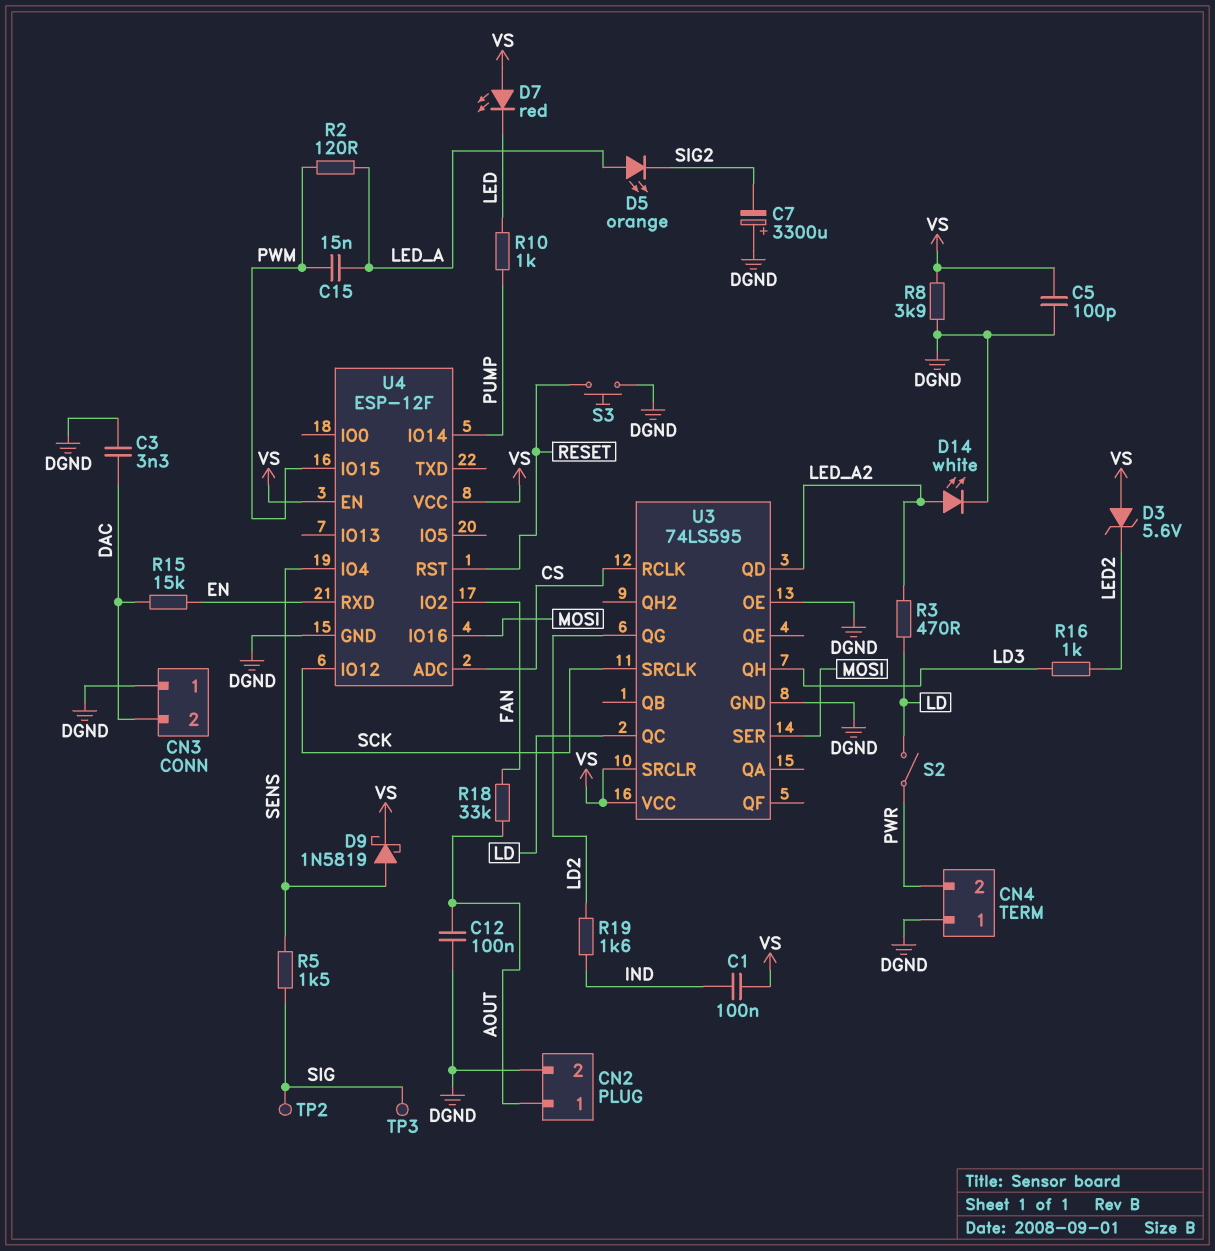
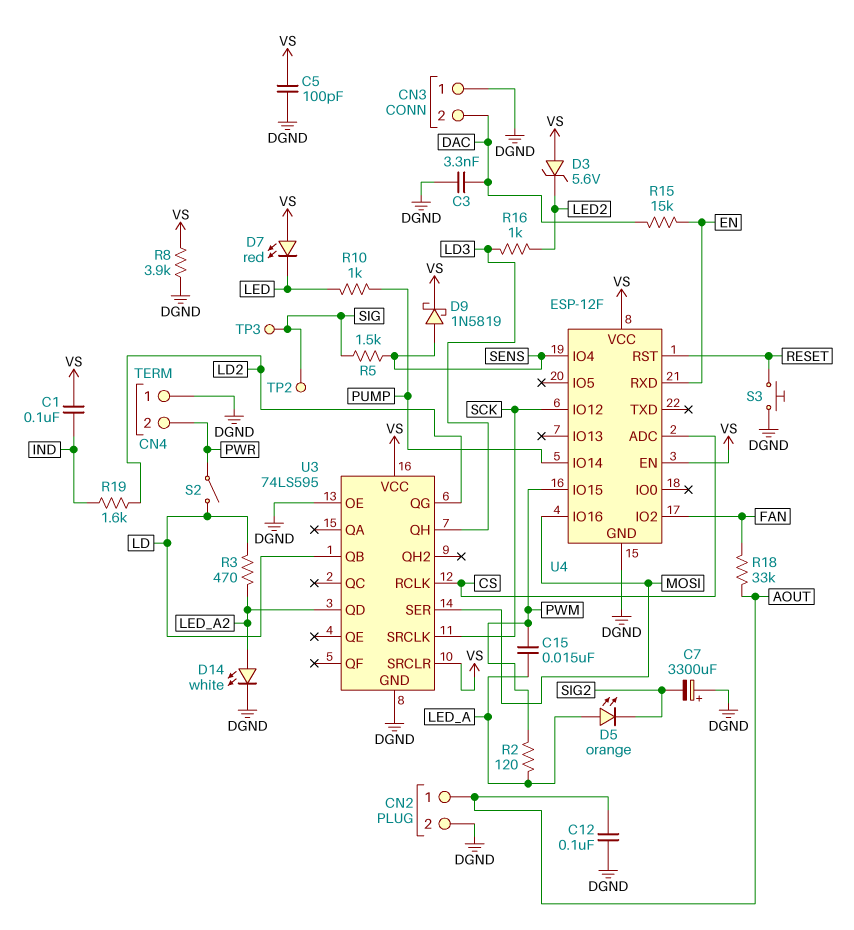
U3 pin QB: none -> LD
U3 pin QC: LD -> none

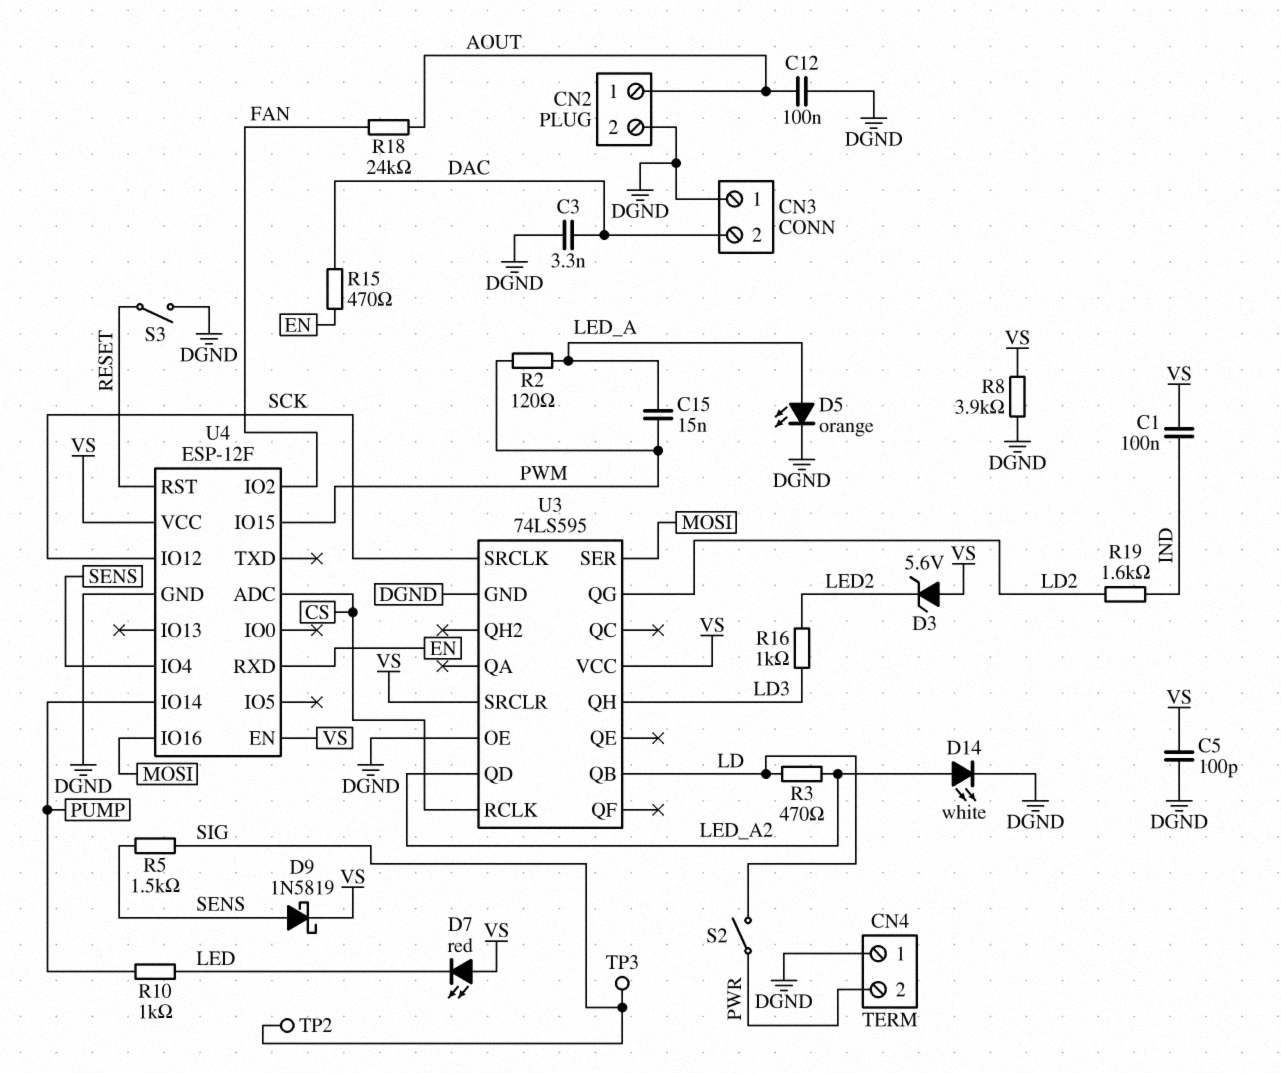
C7: 3300uF (plus DGND, minus SIG2) -> none
D5: LED orange (A LED_A, K SIG2) -> LED orange (A LED_A, K DGND)
R15: 15k (DAC, EN) -> 470 (DAC, EN)
R18: 33k (AOUT, FAN) -> 24k (AOUT, FAN)
S3: button (DGND, RESET) -> switch (DGND, RESET)

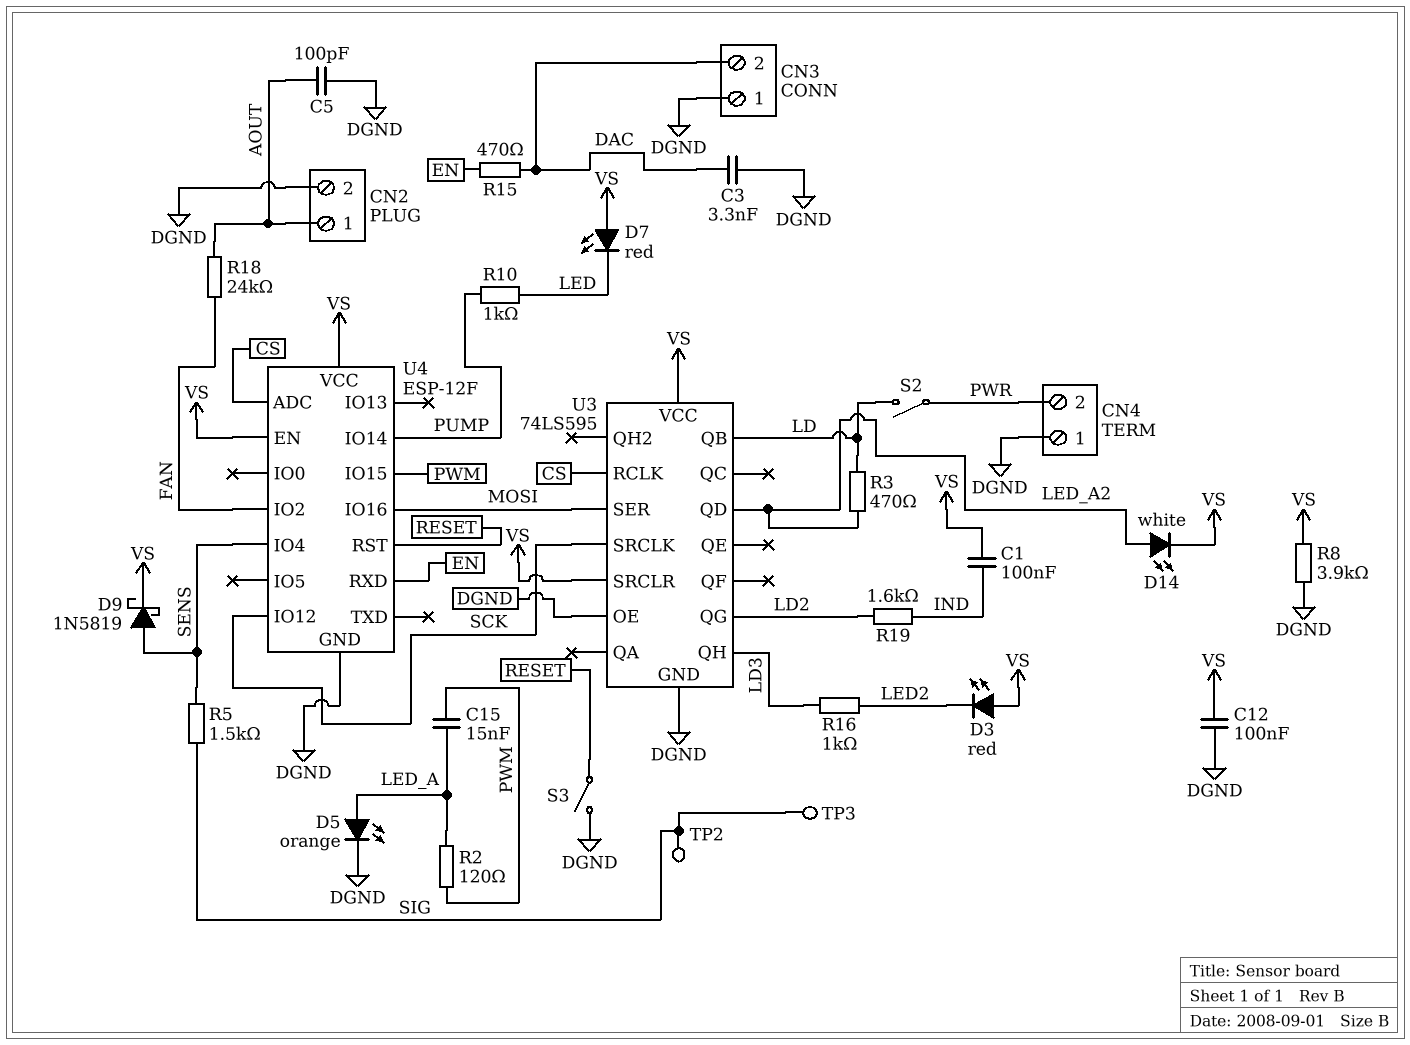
C5: 100pF (DGND, VS) -> 100pF (AOUT, DGND)
C12: 100nF (AOUT, DGND) -> 100nF (DGND, VS)
D3: zener 5.6V (A VS, K LED2) -> LED red (A VS, K LED2)
D14: LED white (A LED_A2, K DGND) -> LED white (A LED_A2, K VS)

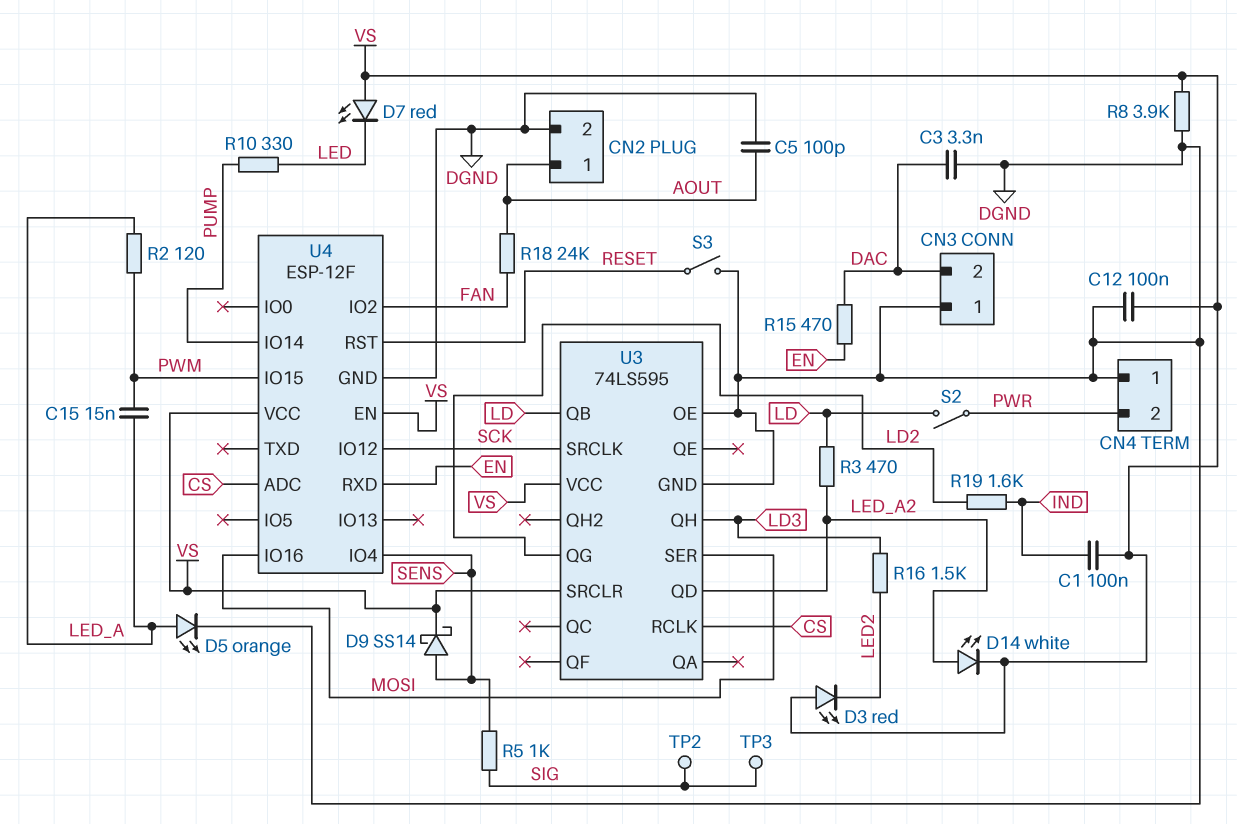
D9: schottky 1N5819 (A SENS, K VS) -> schottky SS14 (A SENS, K VS)
R5: 1.5k (SENS, SIG) -> 1k (SENS, SIG)
R10: 1k (LED, PUMP) -> 330 (LED, PUMP)
R16: 1k (LD3, LED2) -> 1.5k (LD3, LED2)

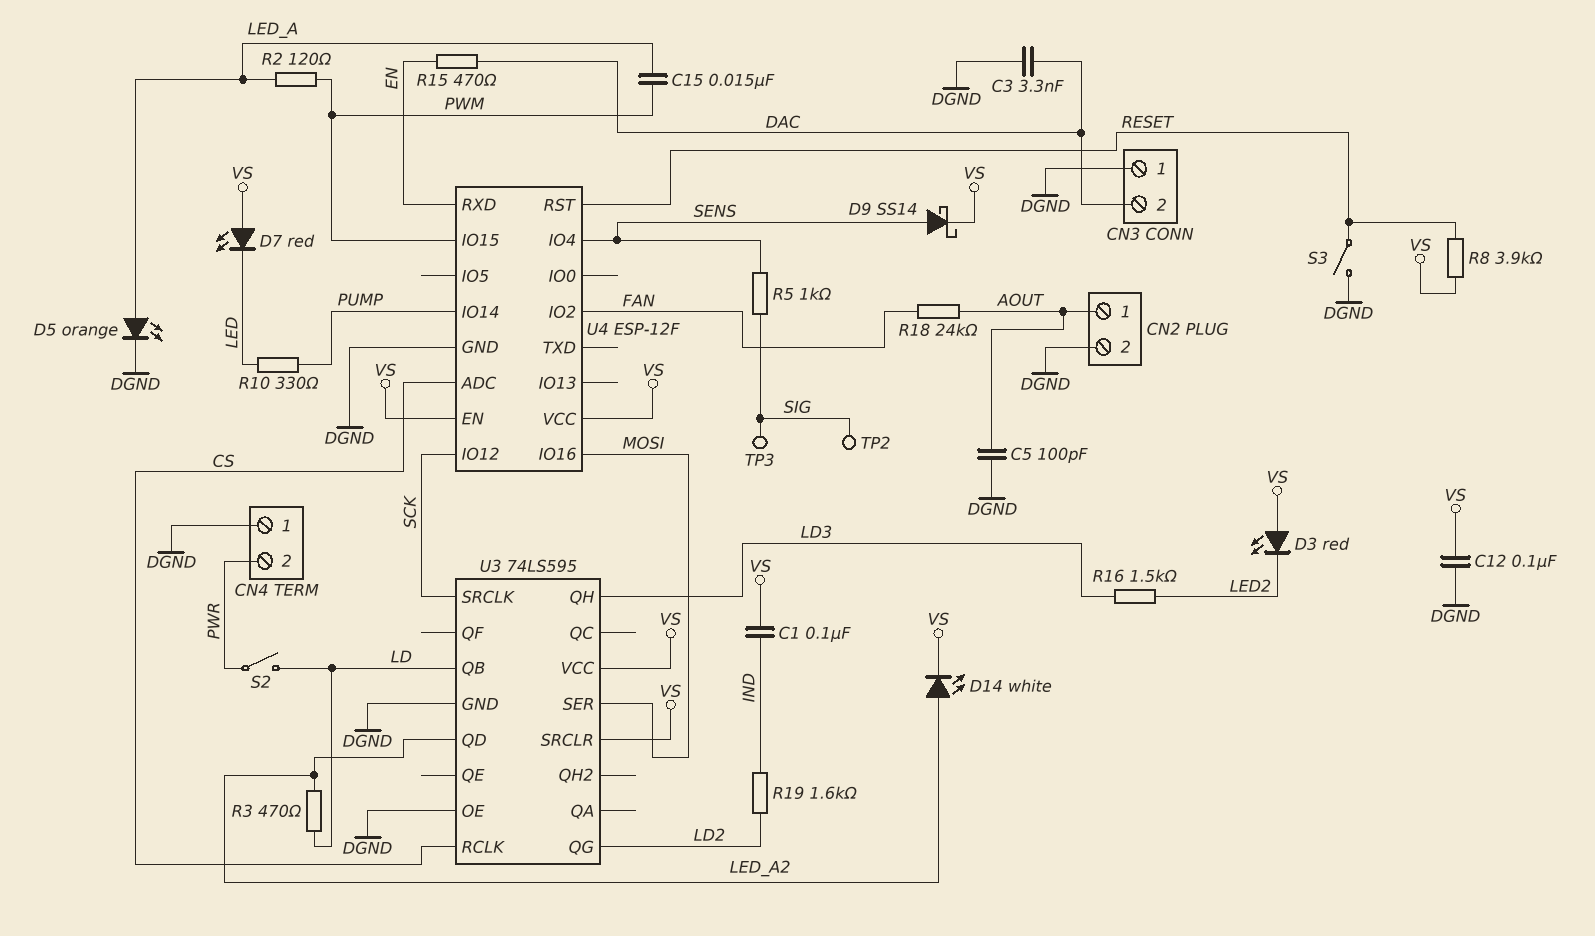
R8: 3.9k (DGND, VS) -> 3.9k (RESET, VS)

